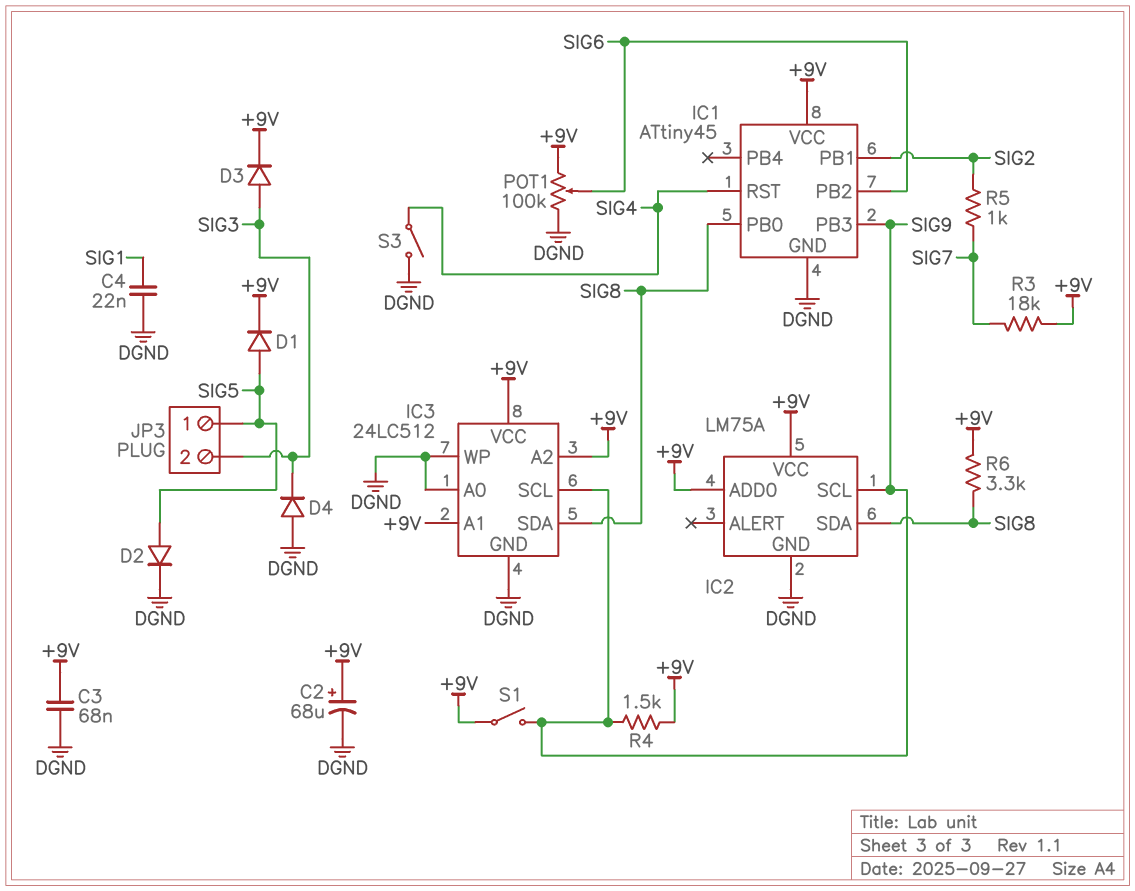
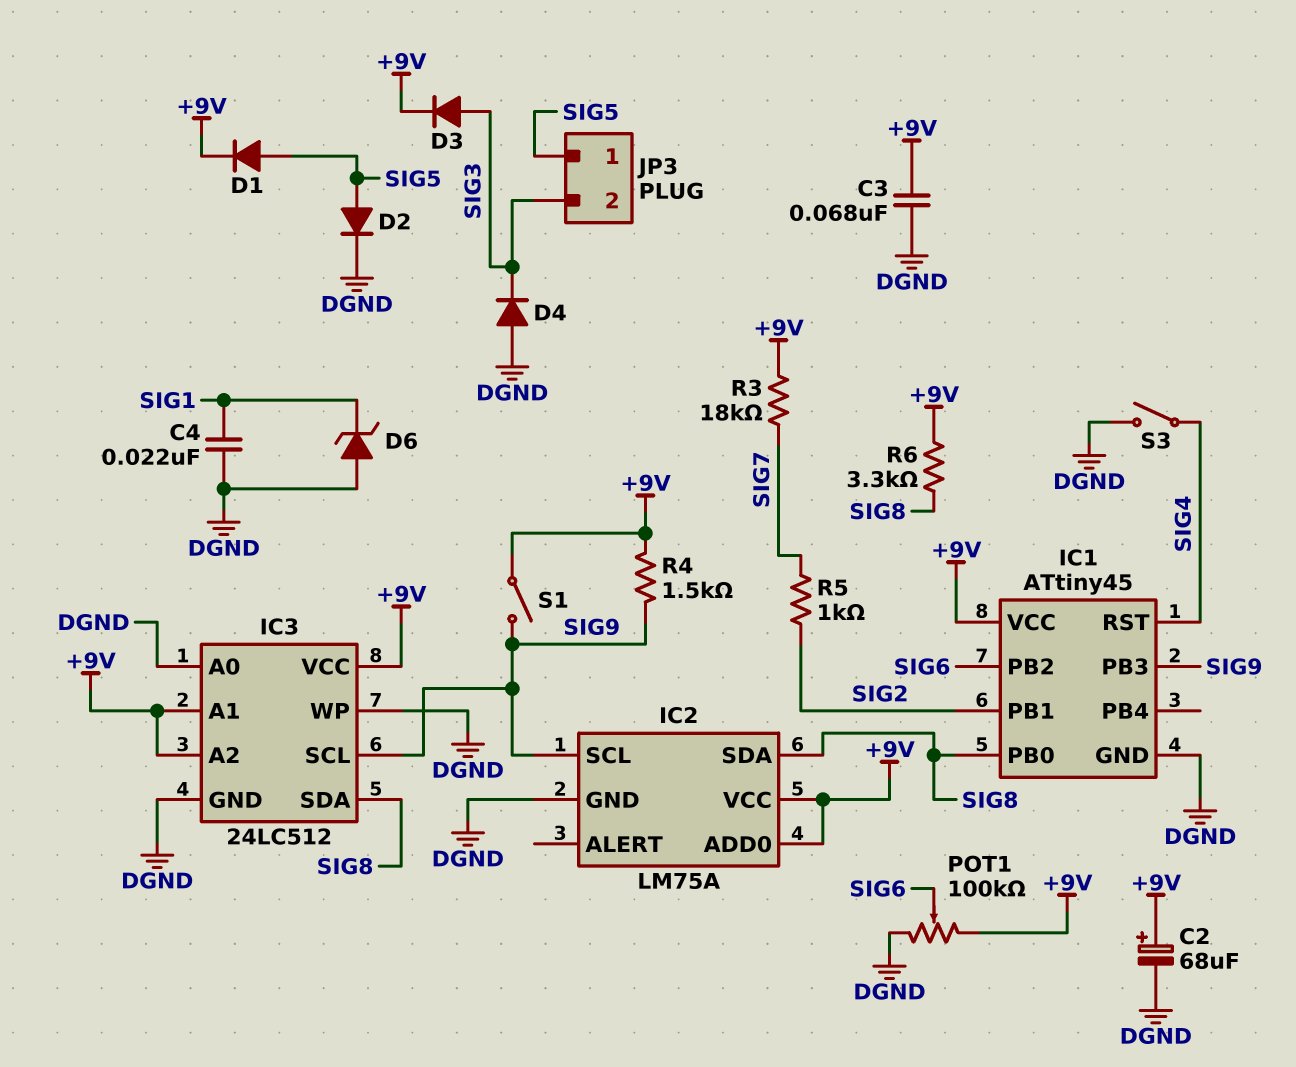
D6: none -> zener (A DGND, K SIG1)

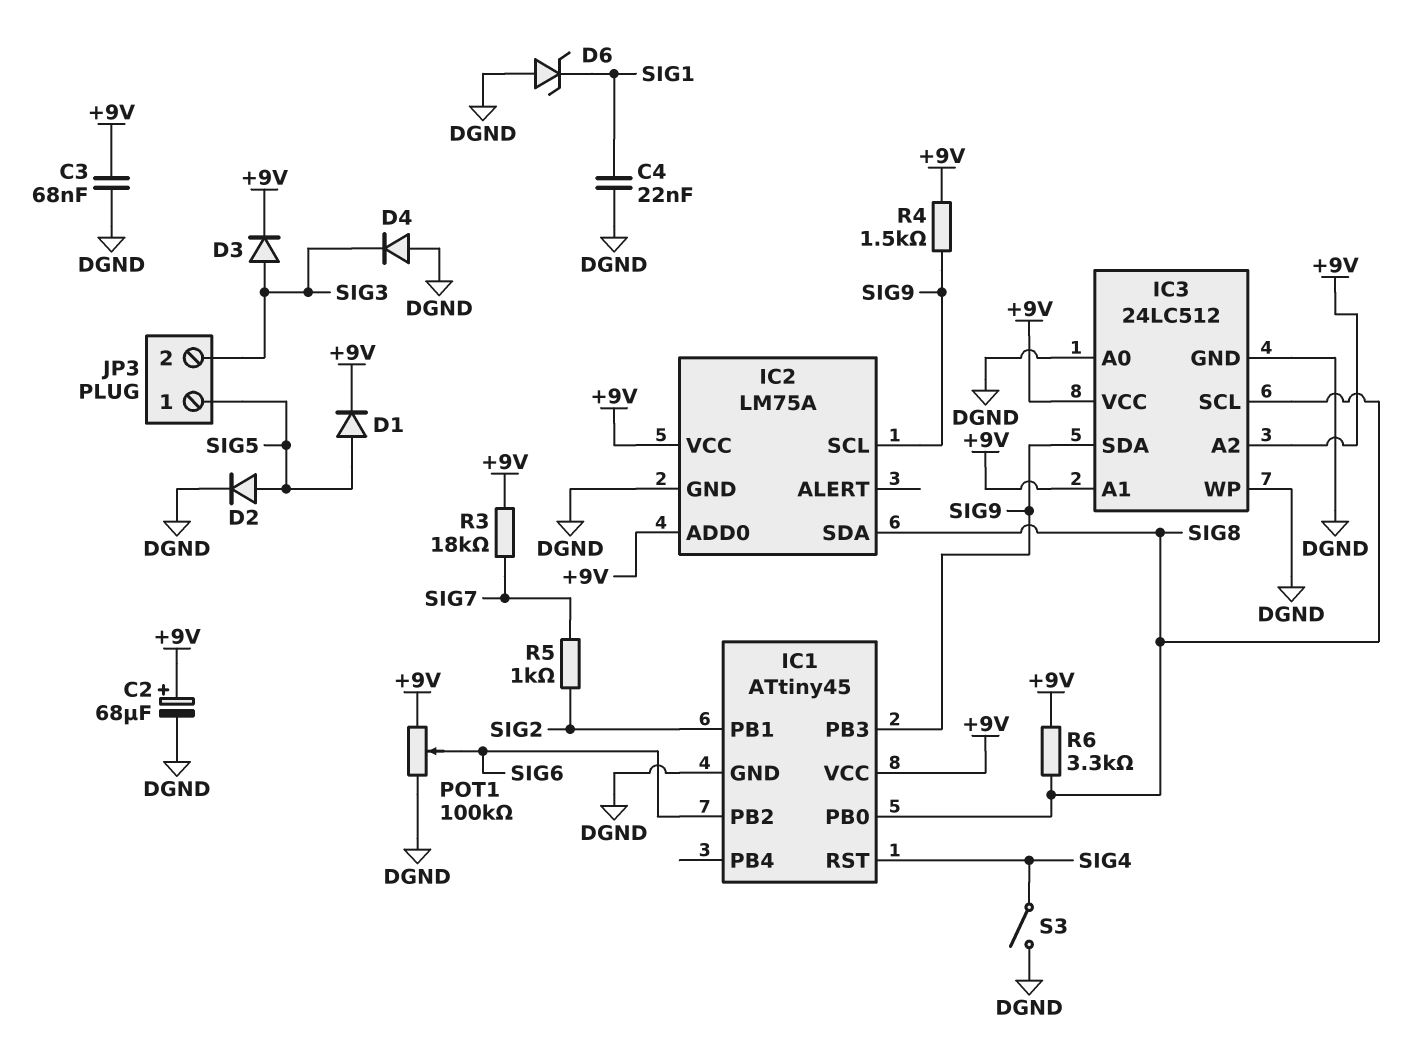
IC3 pin SCL: SIG9 -> SIG8
IC3 pin SDA: SIG8 -> SIG9
S1: switch (+9V, SIG9) -> none

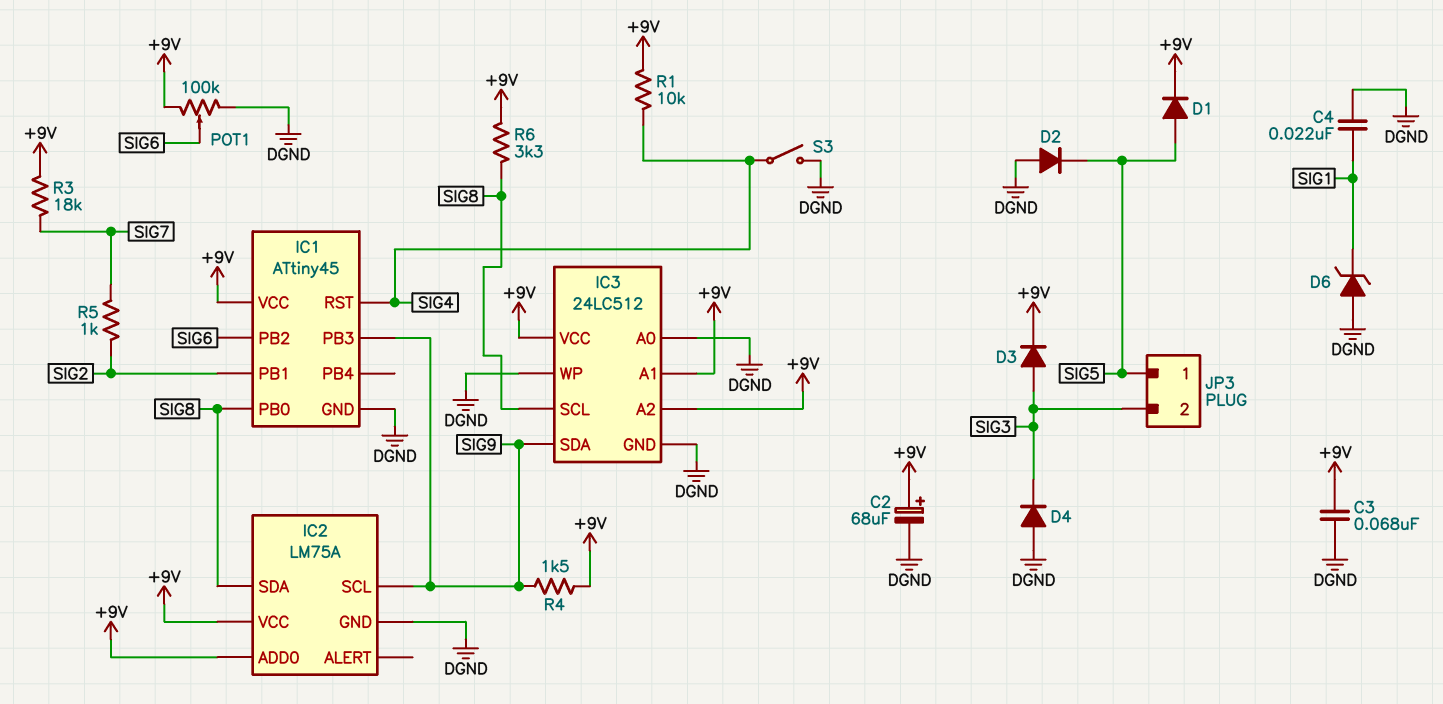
D2: diode (A SIG5, K DGND) -> diode (A DGND, K SIG5)
R1: none -> 10k (+9V, SIG4)

